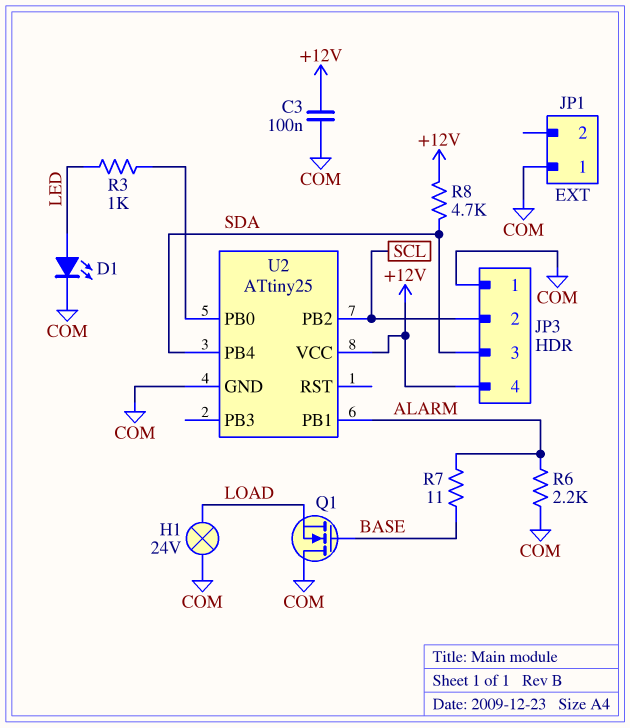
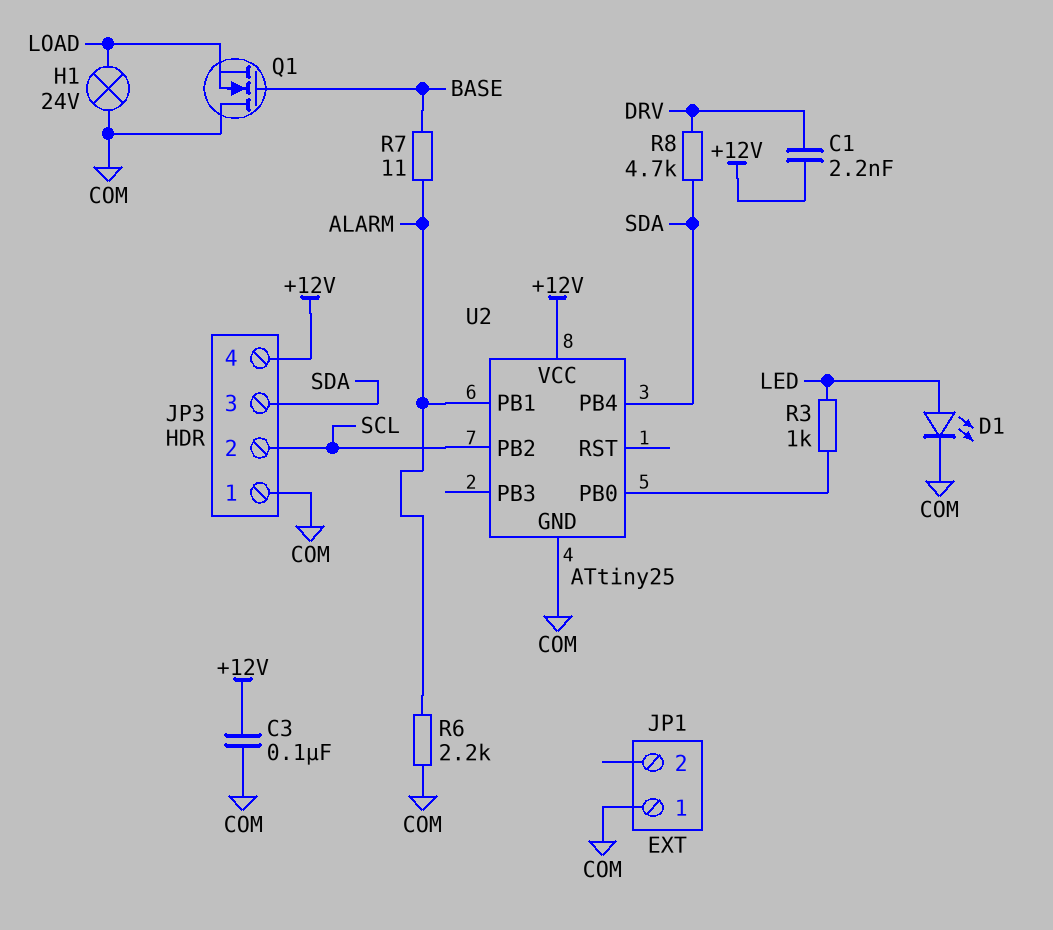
C1: none -> 2.2nF (+12V, DRV)
R8: 4.7k (+12V, SDA) -> 4.7k (DRV, SDA)

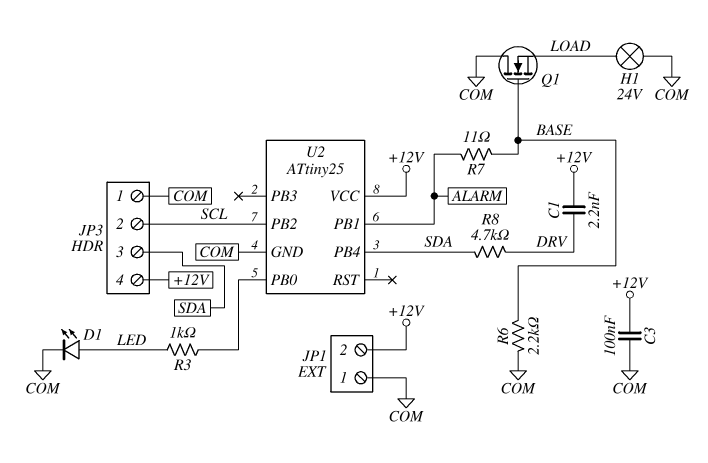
JP1 pin 2: none -> +12V
R6: 2.2k (ALARM, COM) -> 2.2k (BASE, COM)

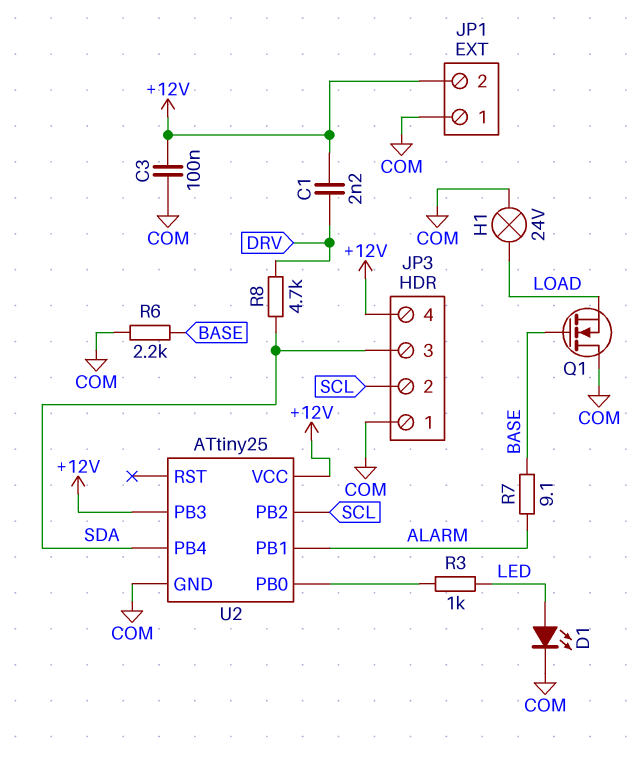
R7: 11 (ALARM, BASE) -> 9.1 (ALARM, BASE)
U2 pin PB3: none -> +12V

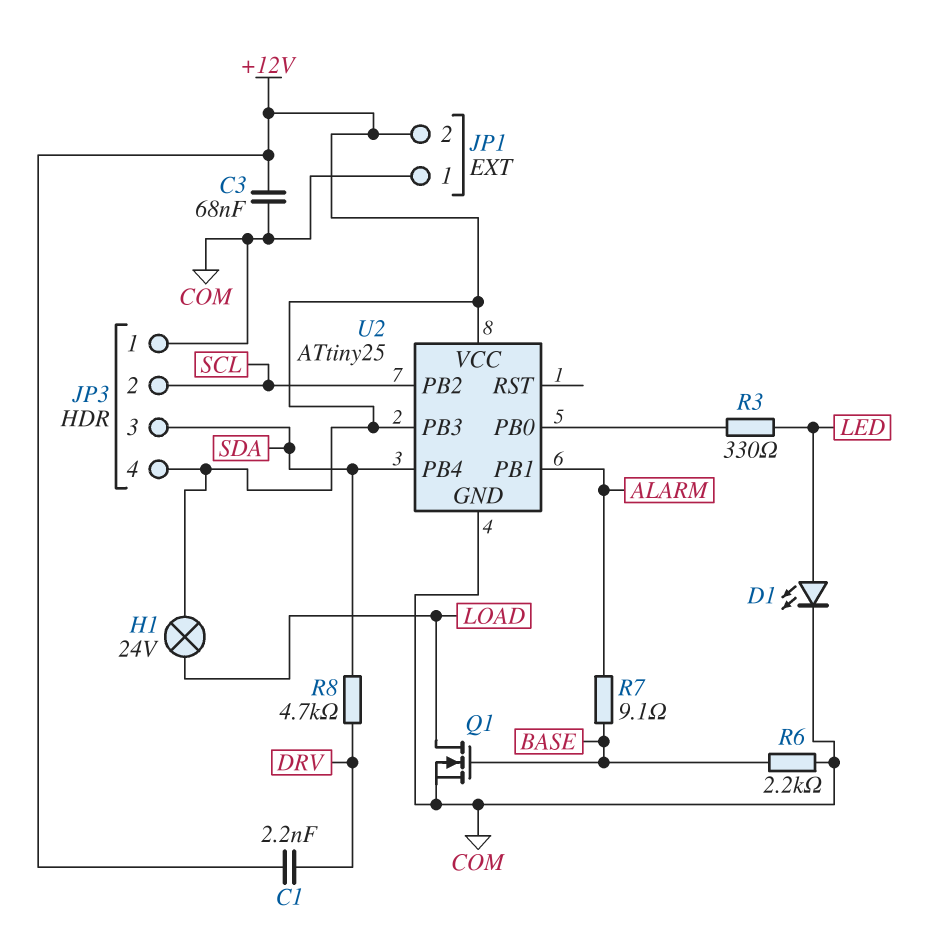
C3: 100nF (+12V, COM) -> 68nF (+12V, COM)
H1: lamp 24V (COM, LOAD) -> lamp 24V (+12V, LOAD)
Q1: NMOS (G BASE, D COM, S LOAD) -> NMOS (G BASE, D LOAD, S COM)
R3: 1k (LED, U2/PB0) -> 330 (LED, U2/PB0)

